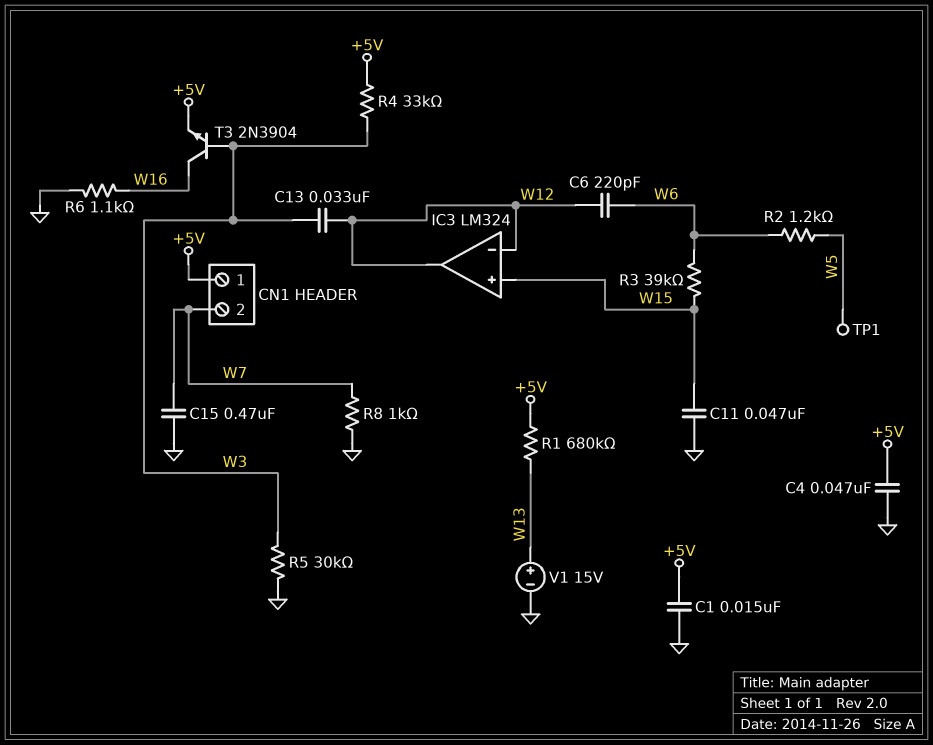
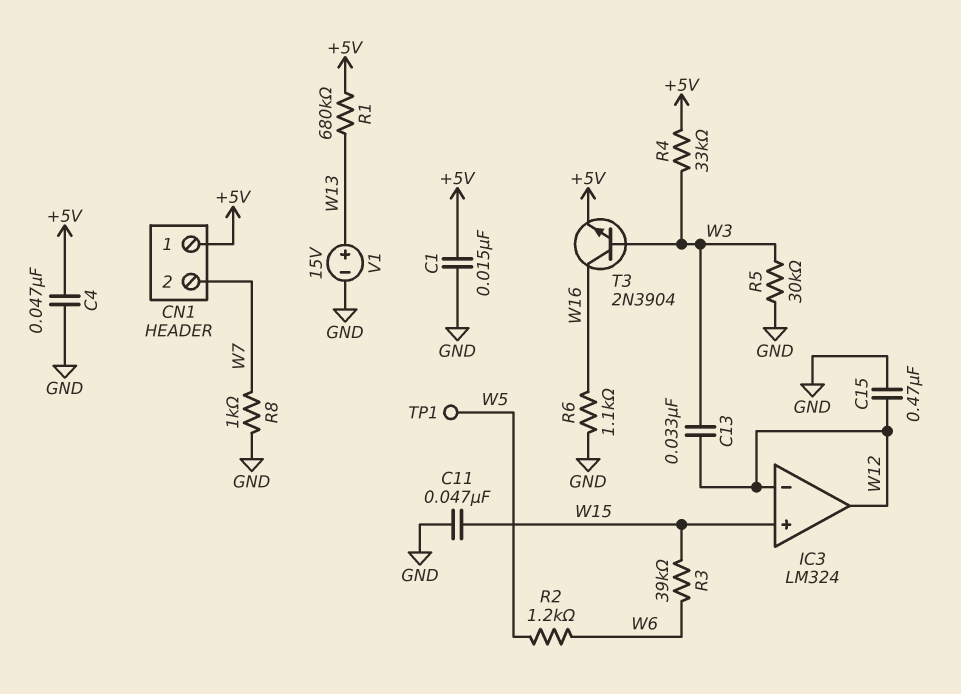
C6: 220pF (W6, W12) -> none
C15: 470nF (GND, W7) -> 470nF (GND, W12)

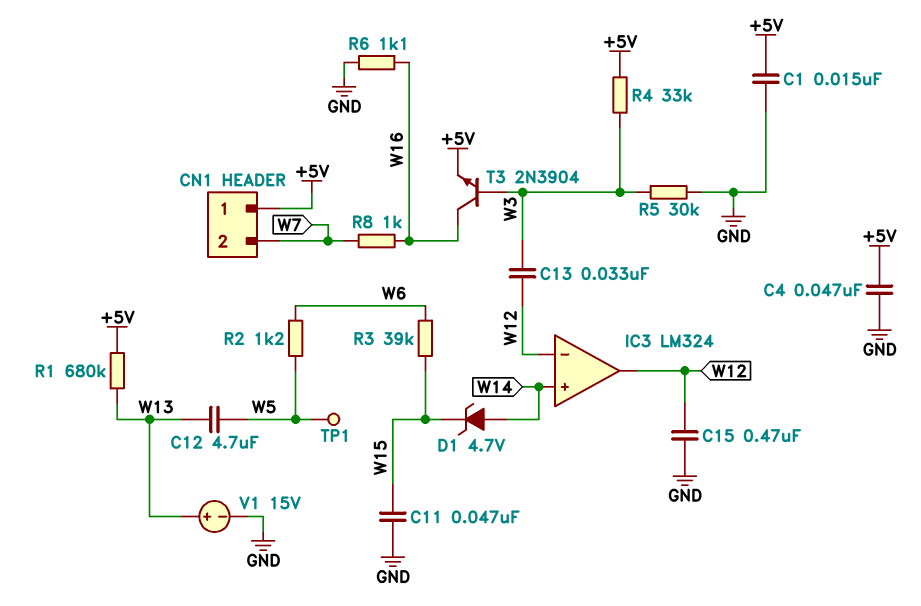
C12: none -> 4.7uF (W5, W13)
D1: none -> zener 4.7V (A W14, K W15)
IC3 pin in+: W15 -> W14
R8: 1k (GND, W7) -> 1k (W7, W16)

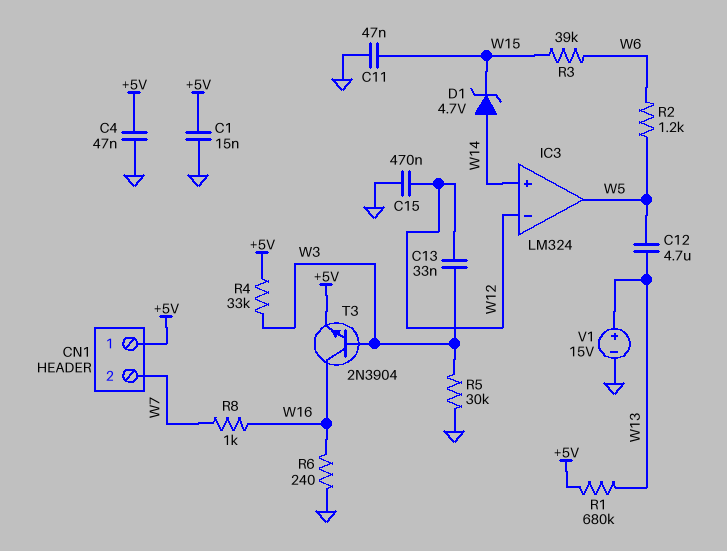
IC3 pin out: W12 -> W5
R6: 1.1k (GND, W16) -> 240 (GND, W16)
TP1: test point (W5) -> none

